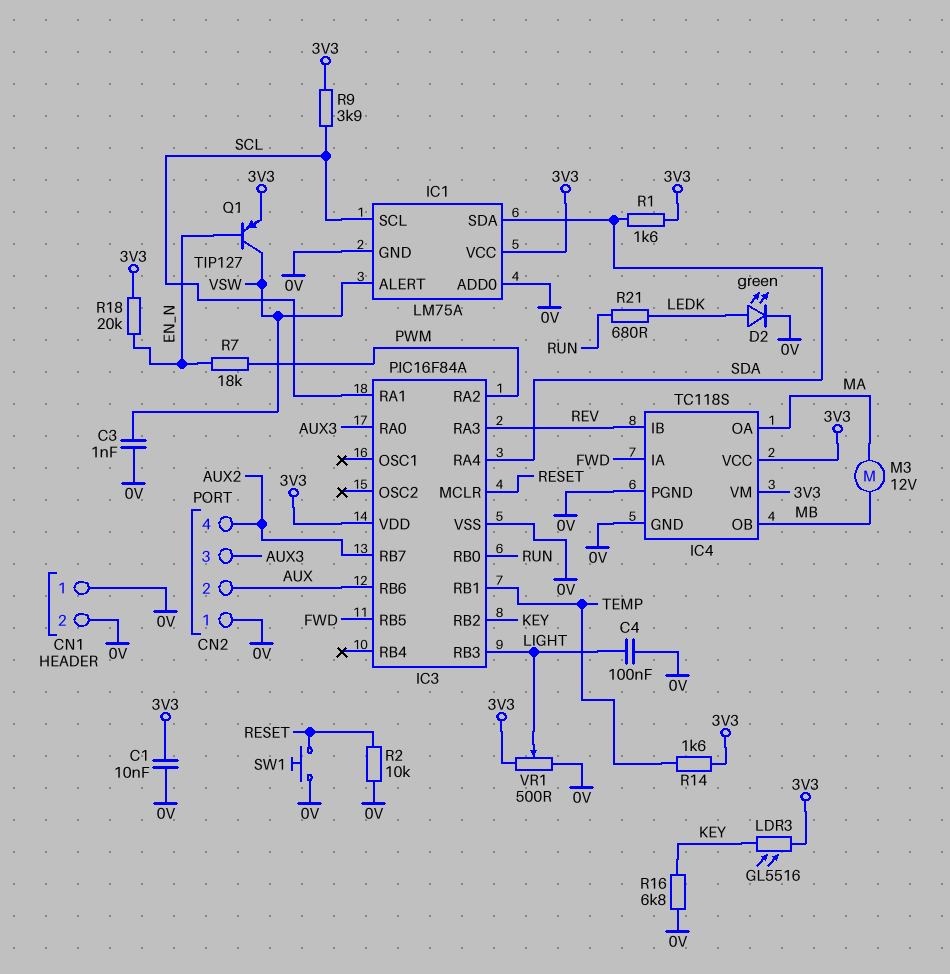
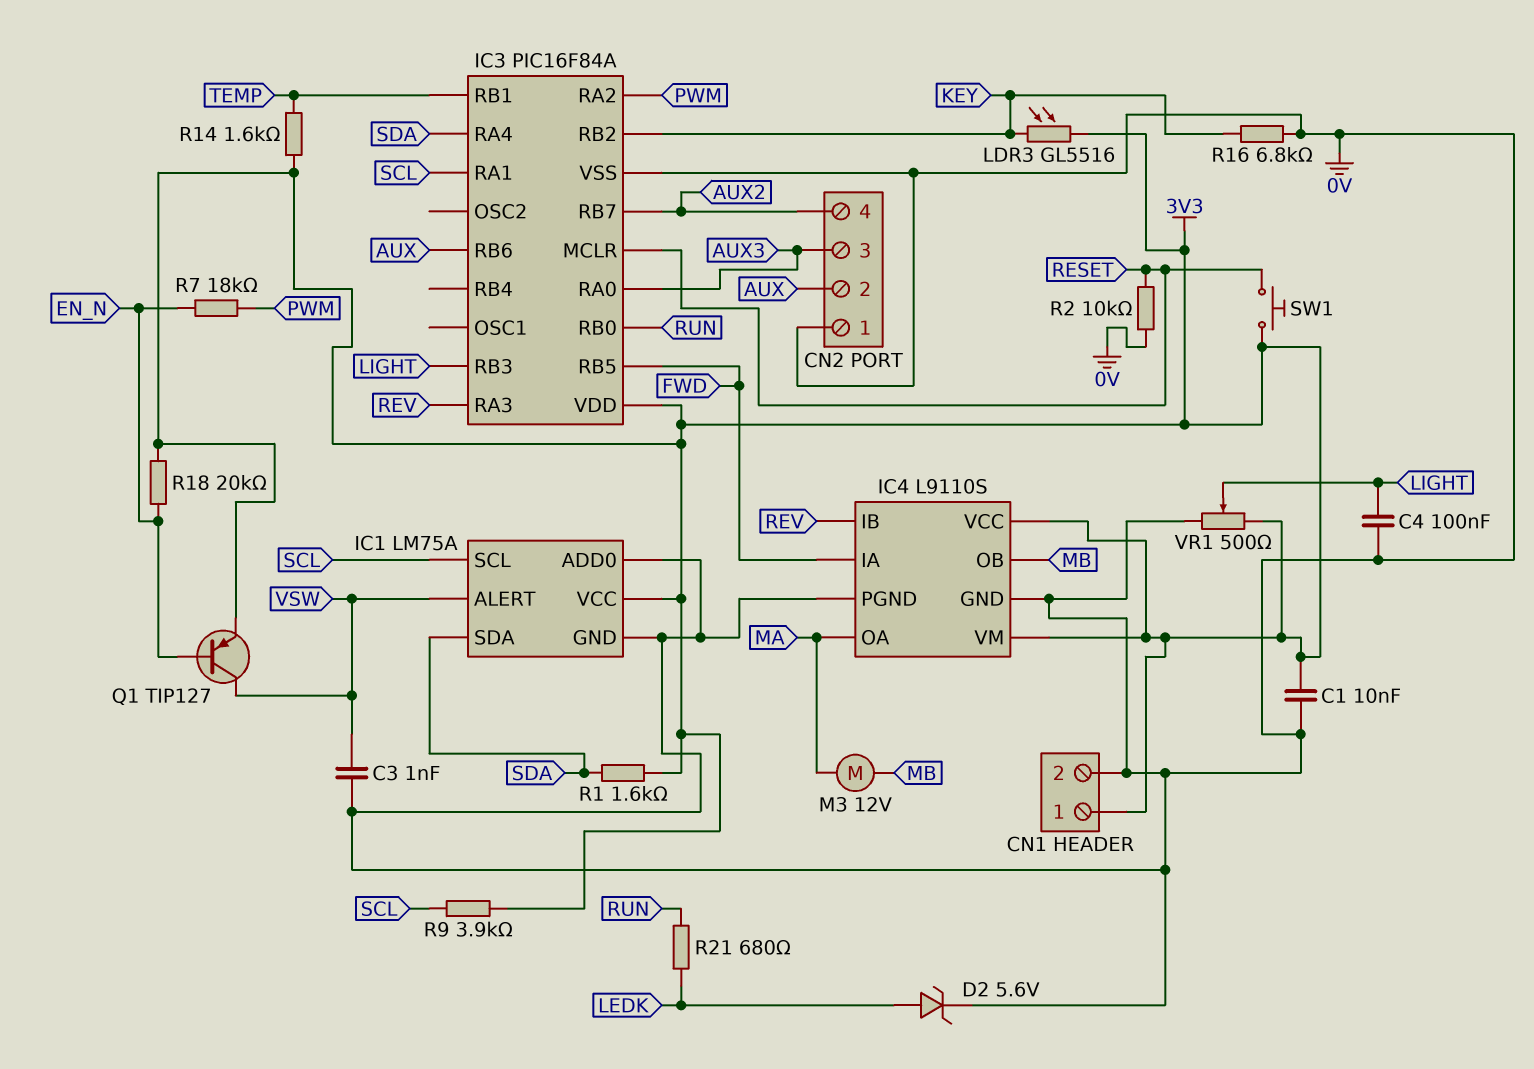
CN1 pin 1: 0V -> 3V3
D2: LED green (A LEDK, K 0V) -> zener 5.6V (A LEDK, K 0V)
IC4: TC118S -> L9110S
SW1: button (0V, RESET) -> button (3V3, RESET)

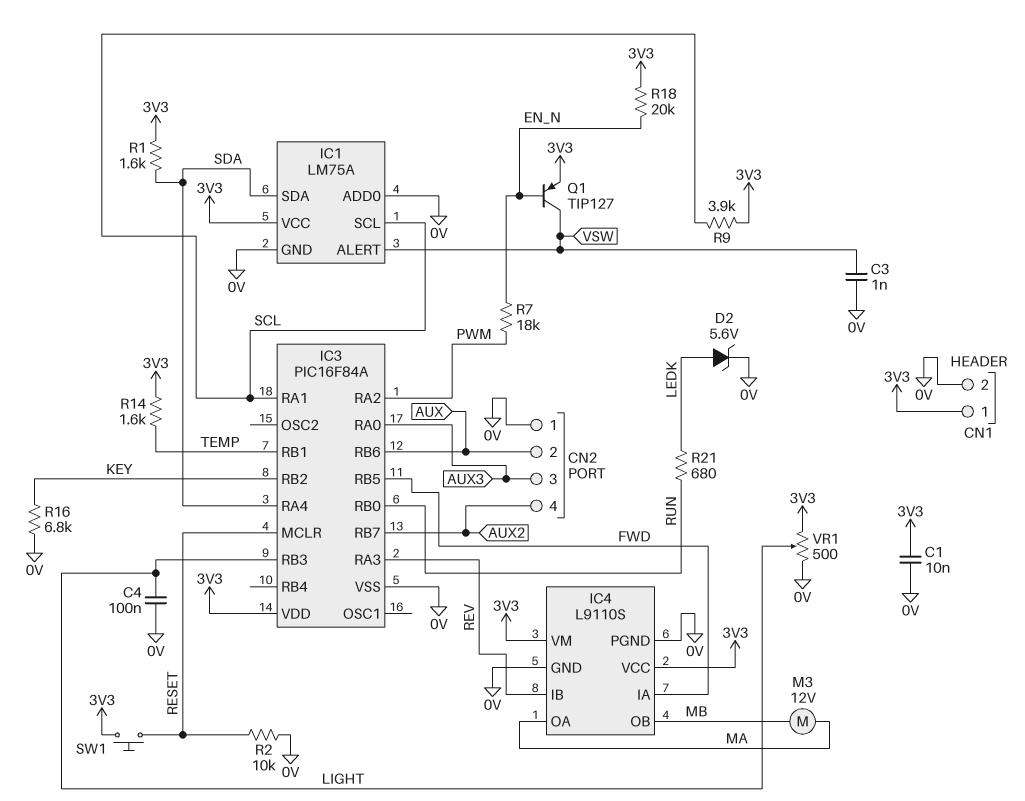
LDR3: GL5516 (3V3, KEY) -> none

